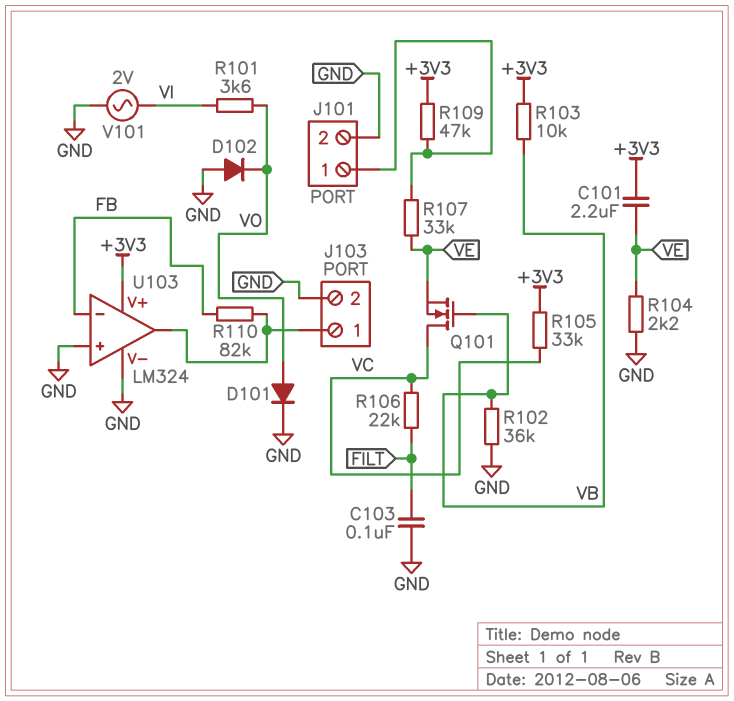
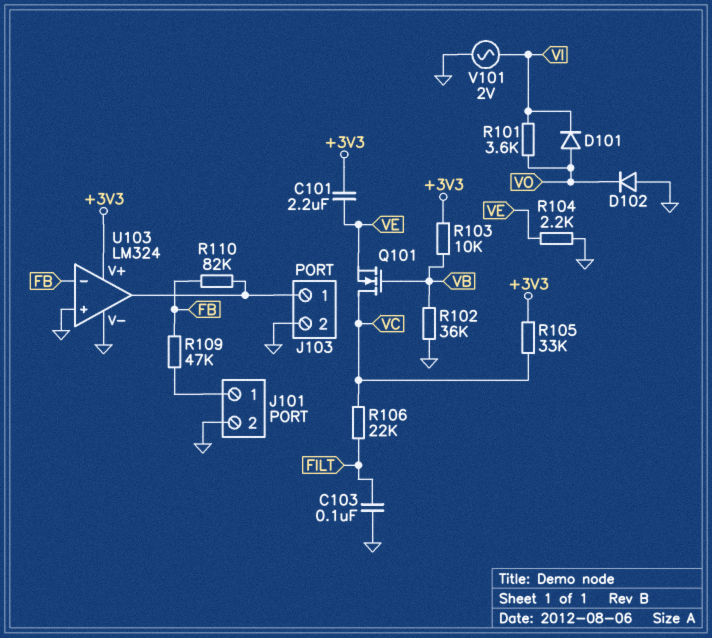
D101: diode (A VO, K GND) -> diode (A VO, K VI)
R107: 33k (J101/1, VE) -> none
R109: 47k (+3V3, J101/1) -> 47k (FB, J101/1)

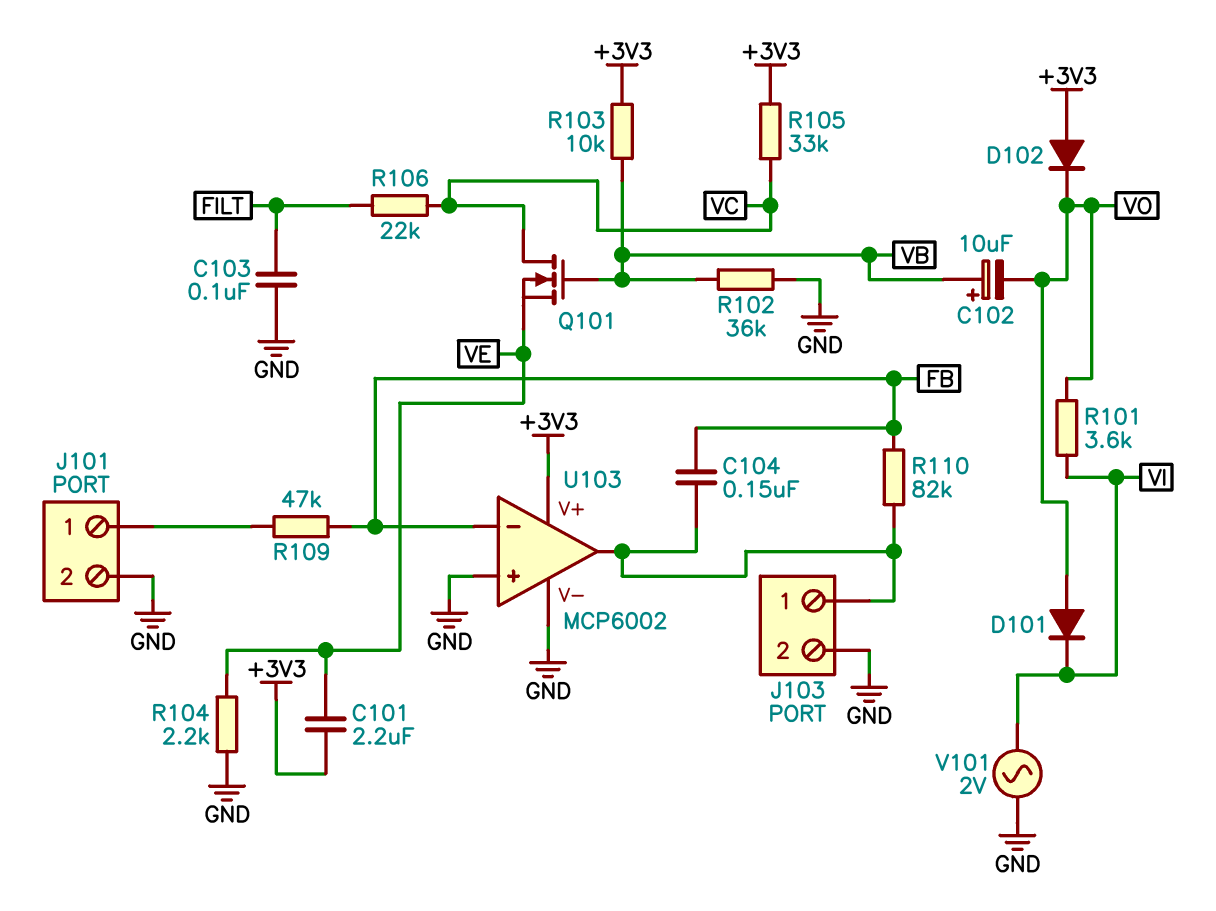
C102: none -> 10uF (plus VB, minus VO)
C104: none -> 150nF (FB, J103/1)
D102: diode (A GND, K VO) -> diode (A +3V3, K VO)
U103: LM324 -> MCP6002

